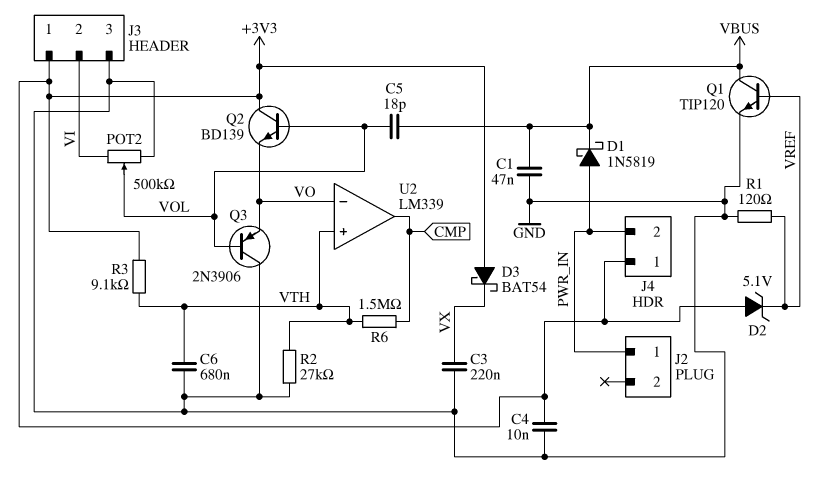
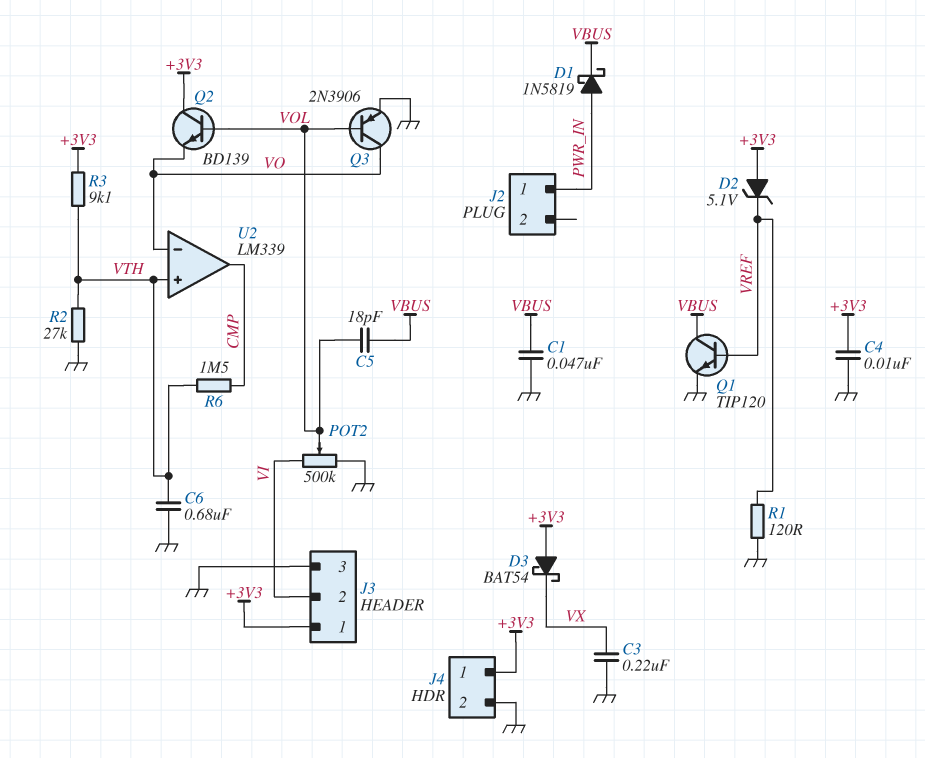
J4 pin 2: PWR_IN -> GND
Q3: PNP 2N3906 (B VOL, C GND, E VO) -> PNP 2N3906 (B VOL, C VO, E GND)

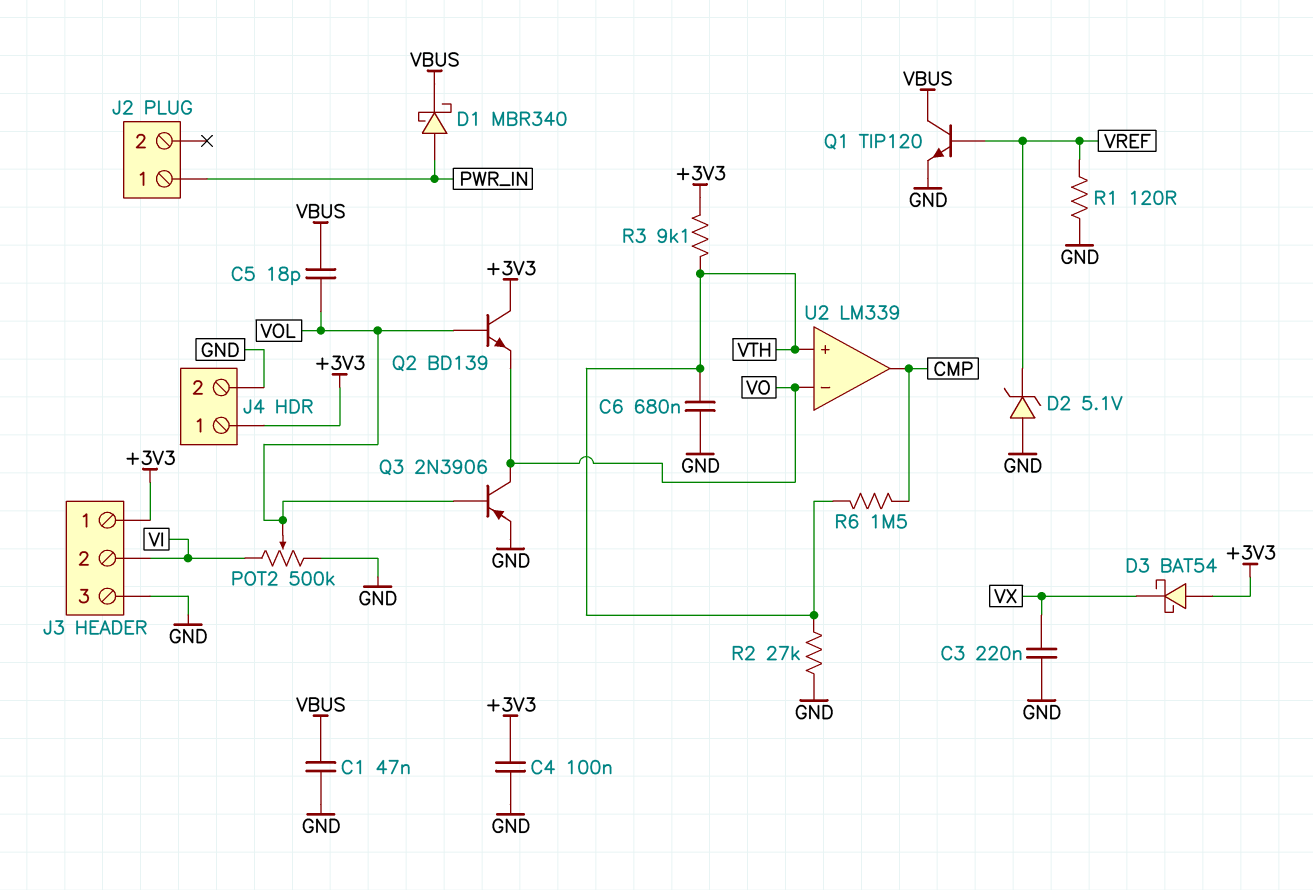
C4: 10nF (+3V3, GND) -> 100nF (+3V3, GND)
D1: schottky 1N5819 (A PWR_IN, K VBUS) -> schottky MBR340 (A PWR_IN, K VBUS)
D2: zener 5.1V (A +3V3, K VREF) -> zener 5.1V (A GND, K VREF)

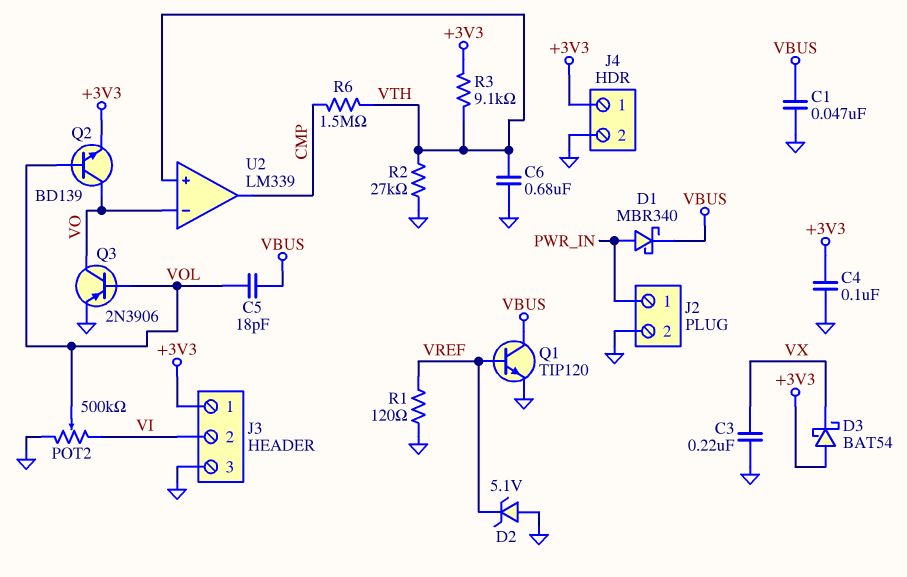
J2 pin 2: none -> GND
Q2: NPN BD139 (B VOL, C +3V3, E VO) -> NPN BD139 (B VOL, C VO, E +3V3)

